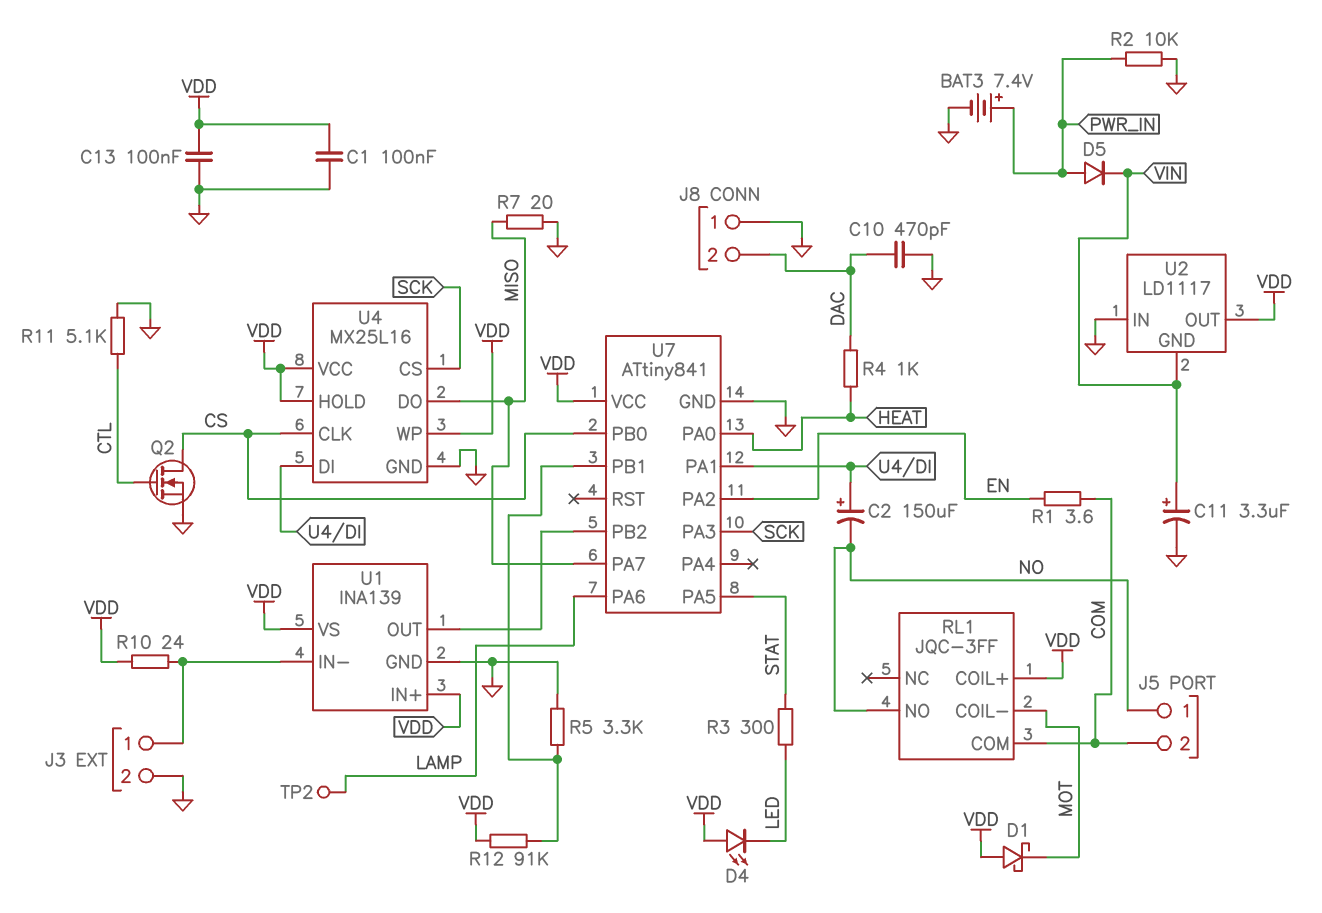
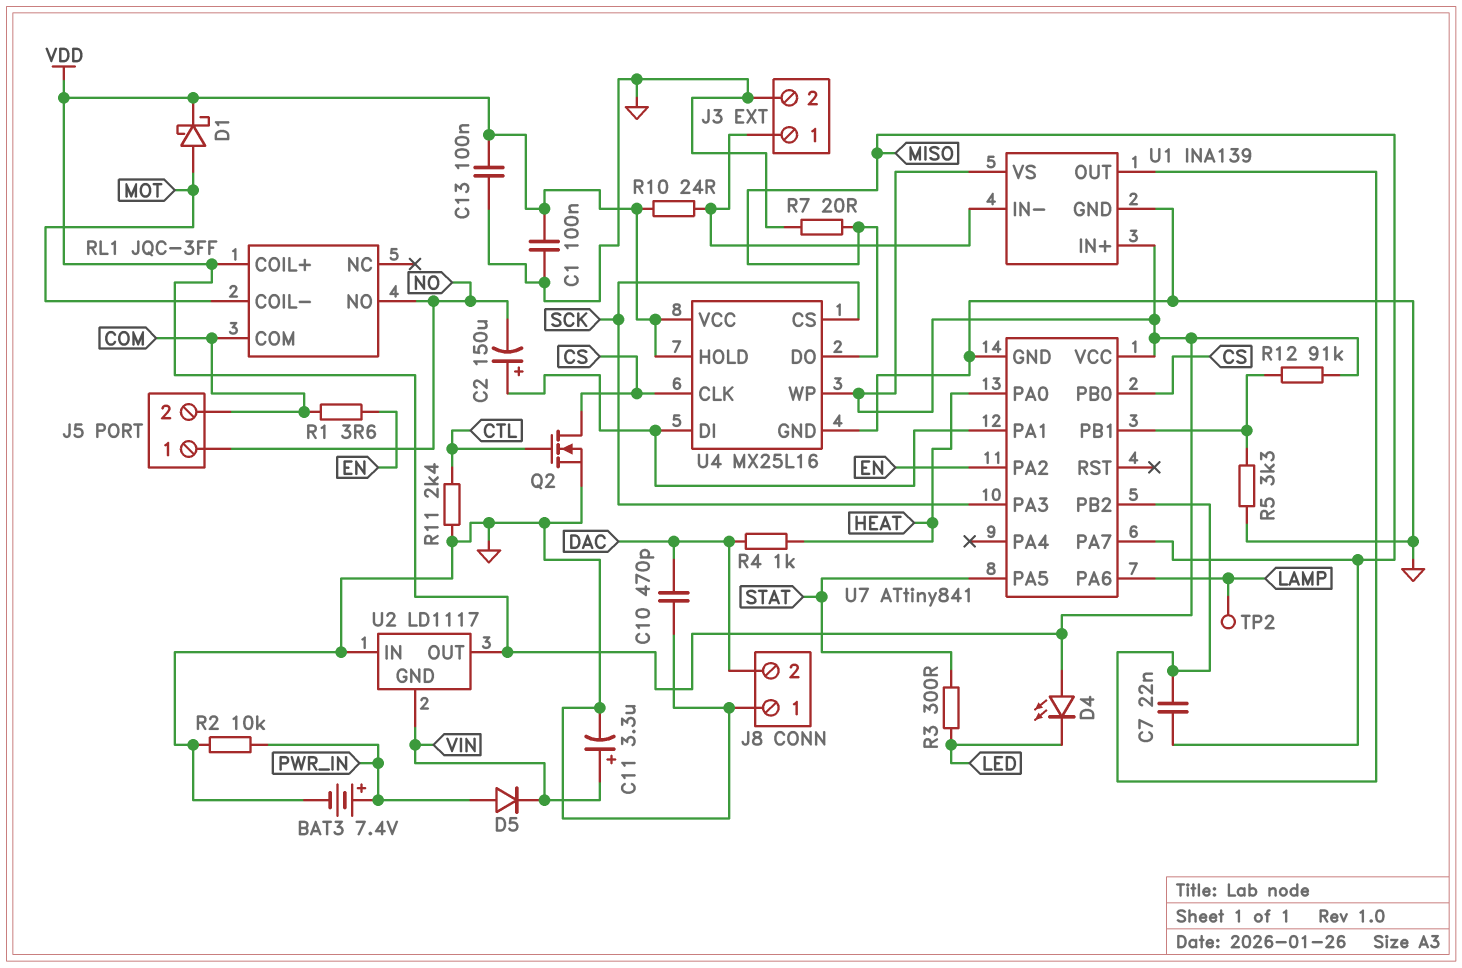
C7: none -> 22nF (MISO, U1/OUT)
D1: schottky (A VDD, K MOT) -> schottky (A MOT, K VDD)
R11: 5.1k (CTL, GND) -> 2.4k (CTL, GND)

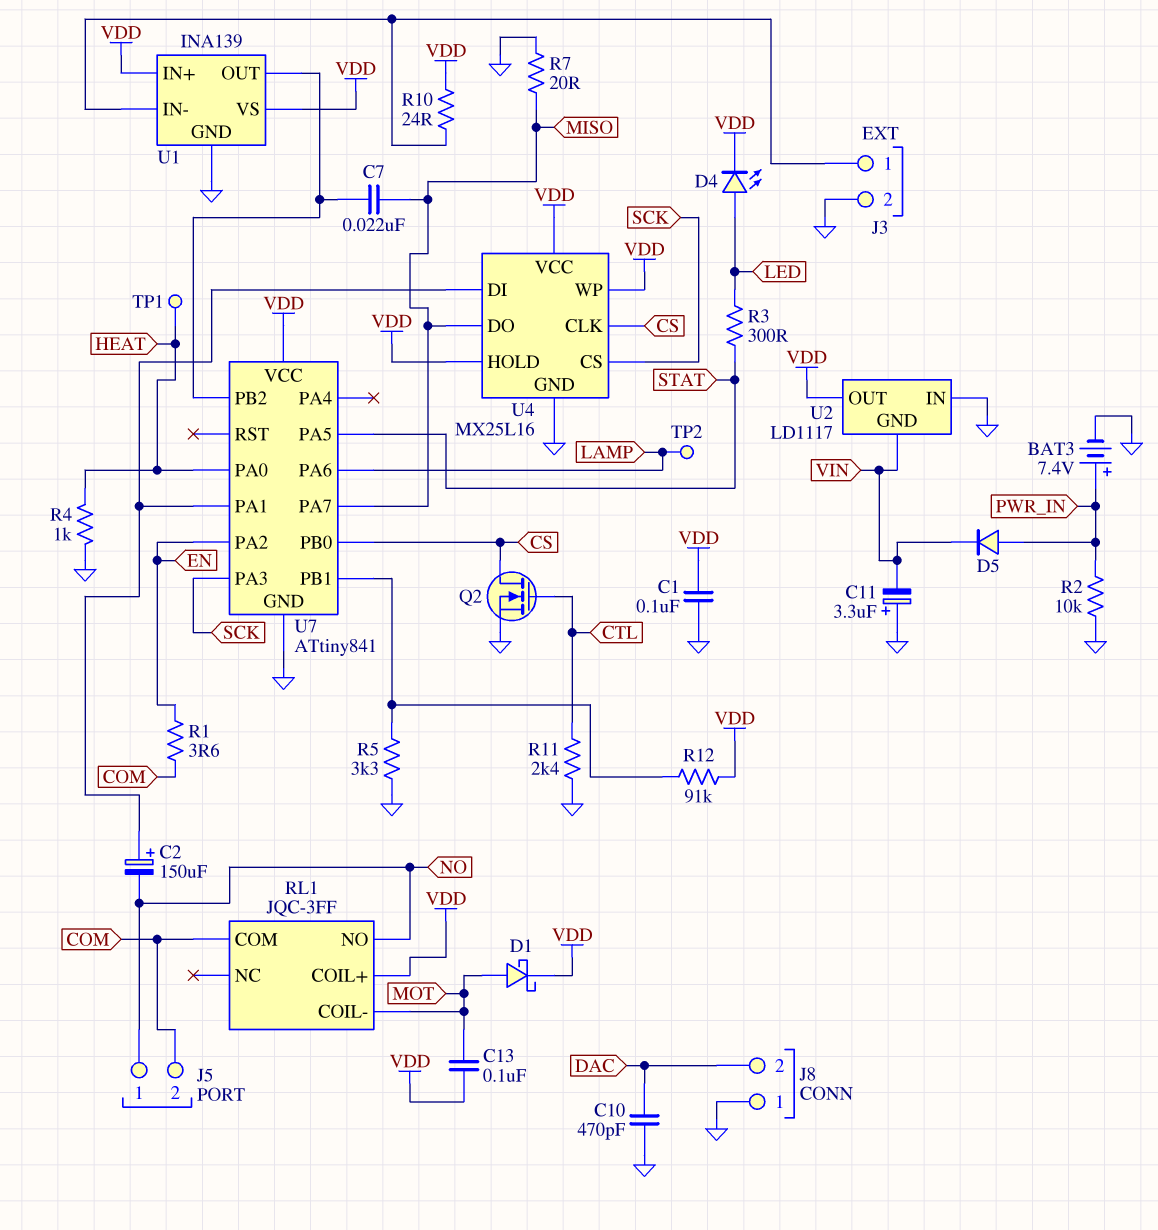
C11: 3.3uF (plus VIN, minus GND) -> 3.3uF (plus GND, minus VIN)
C13: 100nF (GND, VDD) -> 100nF (MOT, VDD)
D4: LED (A VDD, K LED) -> LED (A LED, K VDD)
R4: 1k (DAC, HEAT) -> 1k (GND, HEAT)
TP1: none -> test point (HEAT)

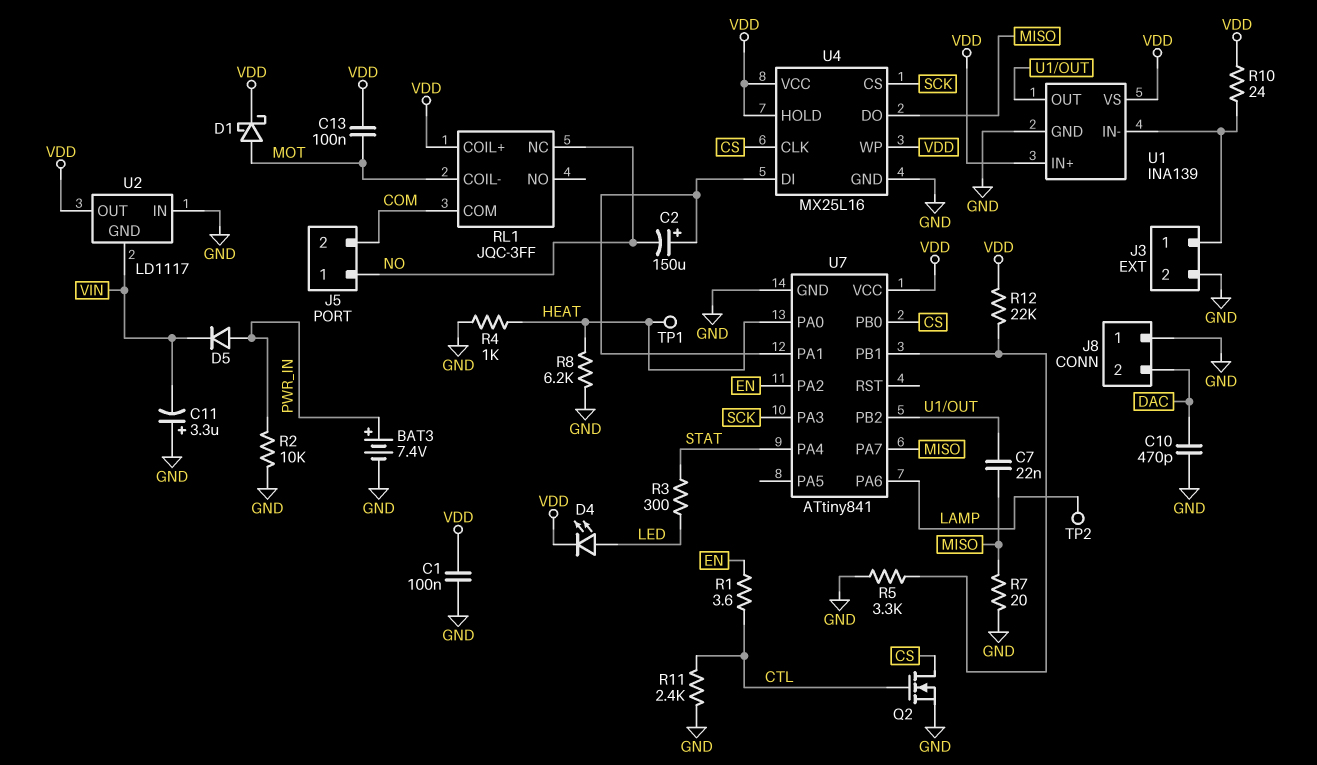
R1: 3.6 (COM, EN) -> 3.6 (CTL, EN)
R8: none -> 6.2k (GND, HEAT)
R12: 91k (U7/PB1, VDD) -> 22k (U7/PB1, VDD)
RL1 pin NC: none -> NO
RL1 pin NO: NO -> none
U7 pin PA4: none -> STAT
U7 pin PA5: STAT -> none

